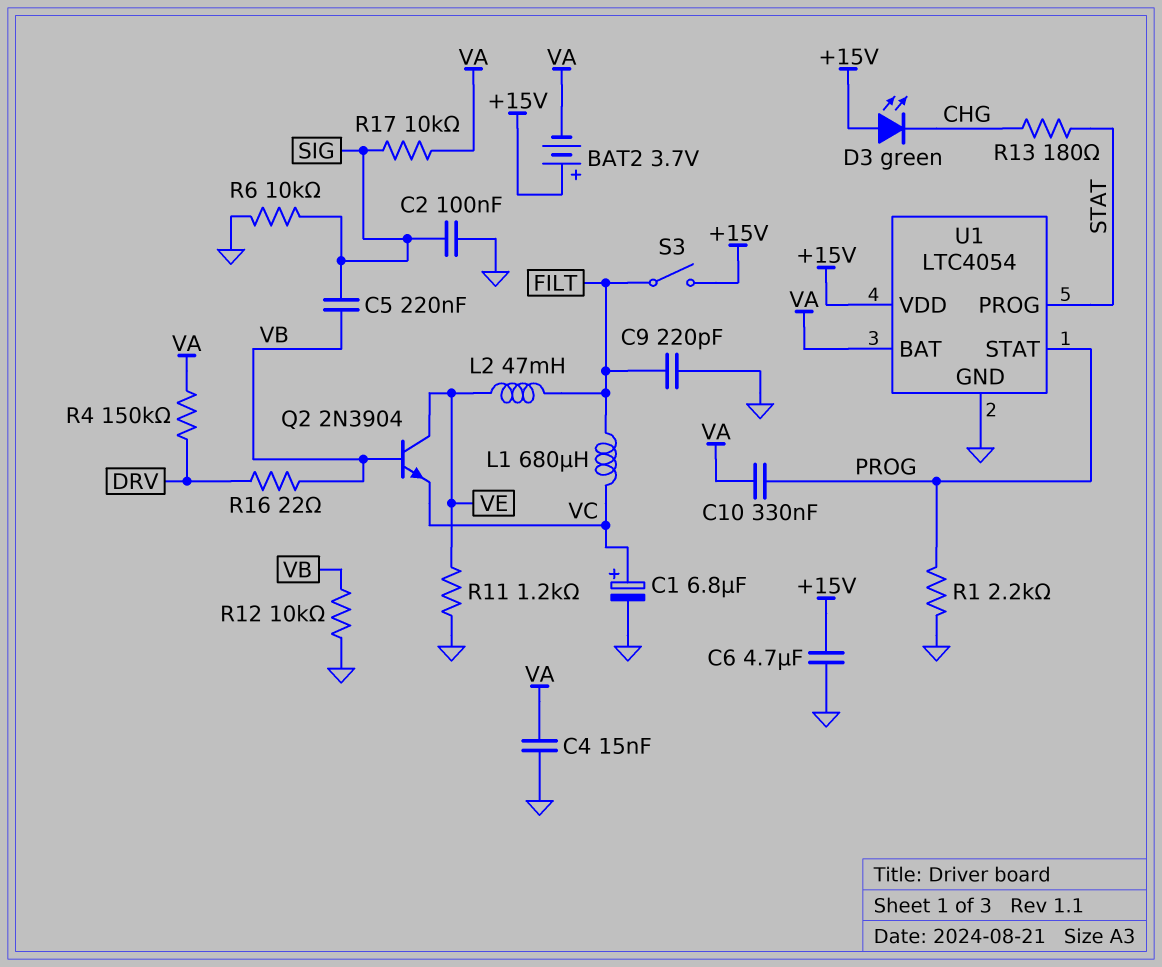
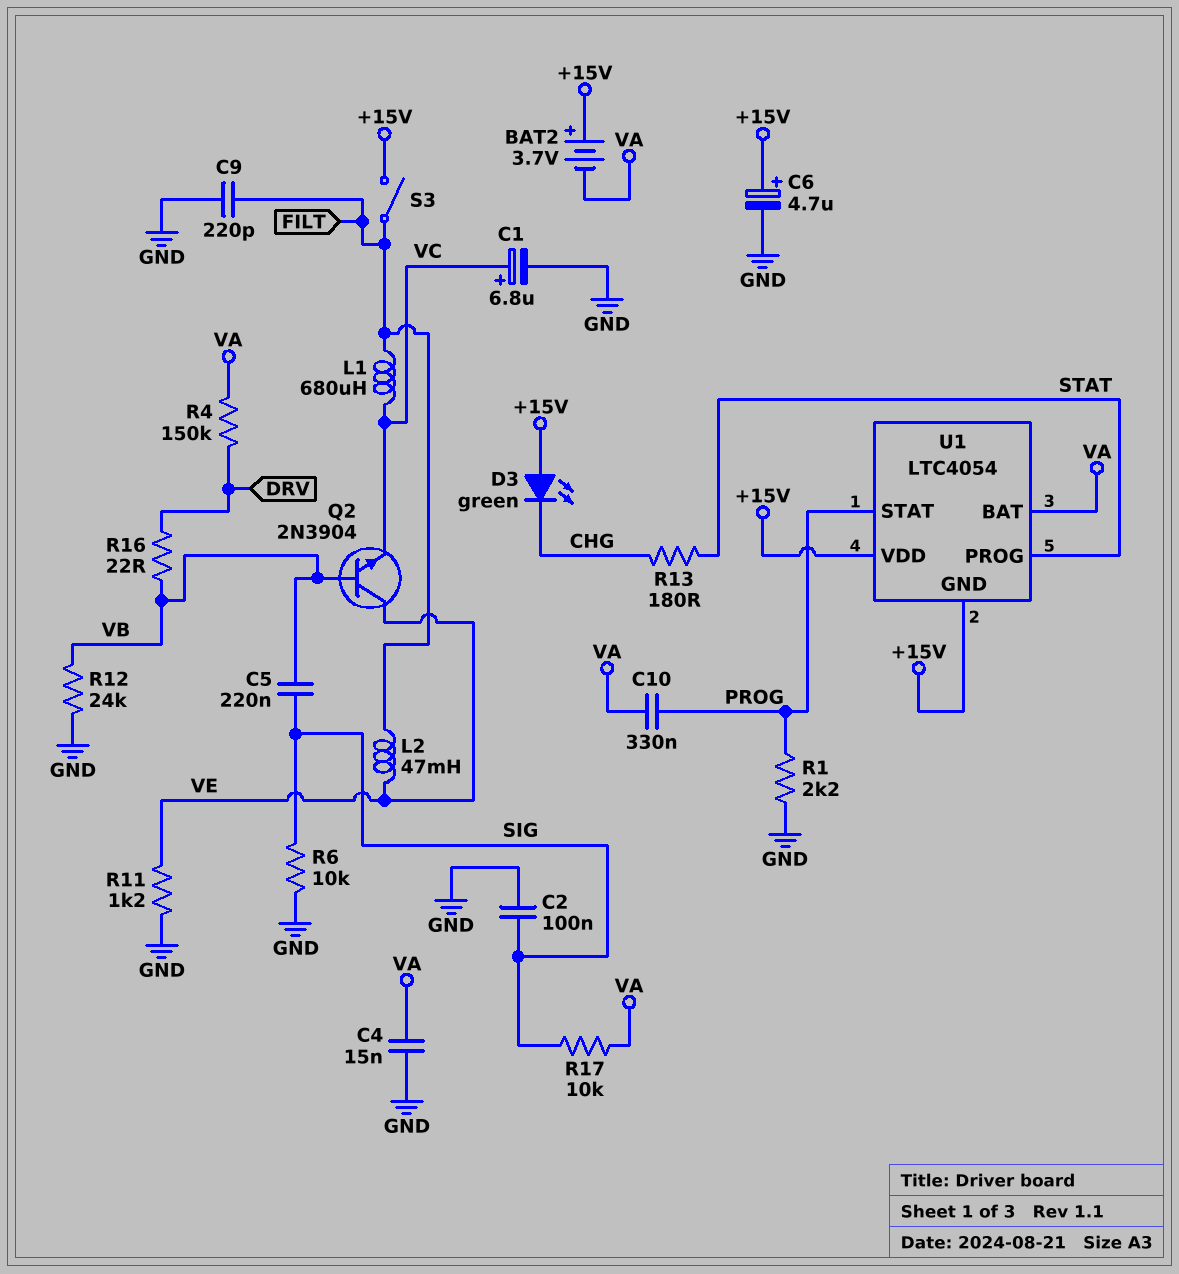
C6: 4.7uF (+15V, GND) -> 4.7uF (plus +15V, minus GND)
R12: 10k (GND, VB) -> 24k (GND, VB)
U1 pin GND: GND -> +15V

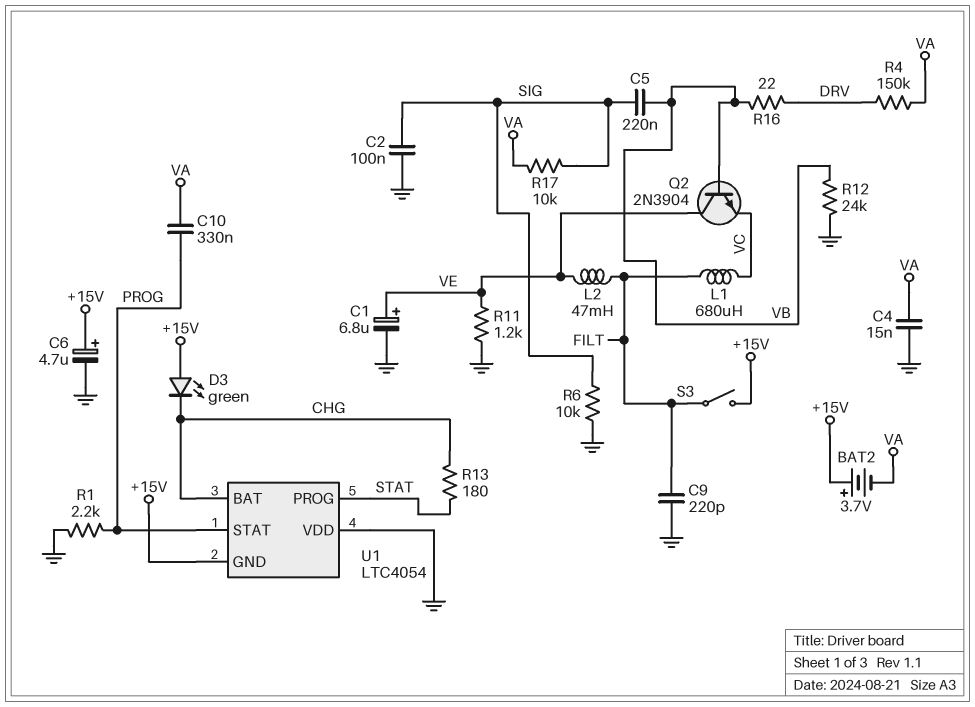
C1: 6.8uF (plus VC, minus GND) -> 6.8uF (plus VE, minus GND)
U1 pin BAT: VA -> CHG
U1 pin VDD: +15V -> GND

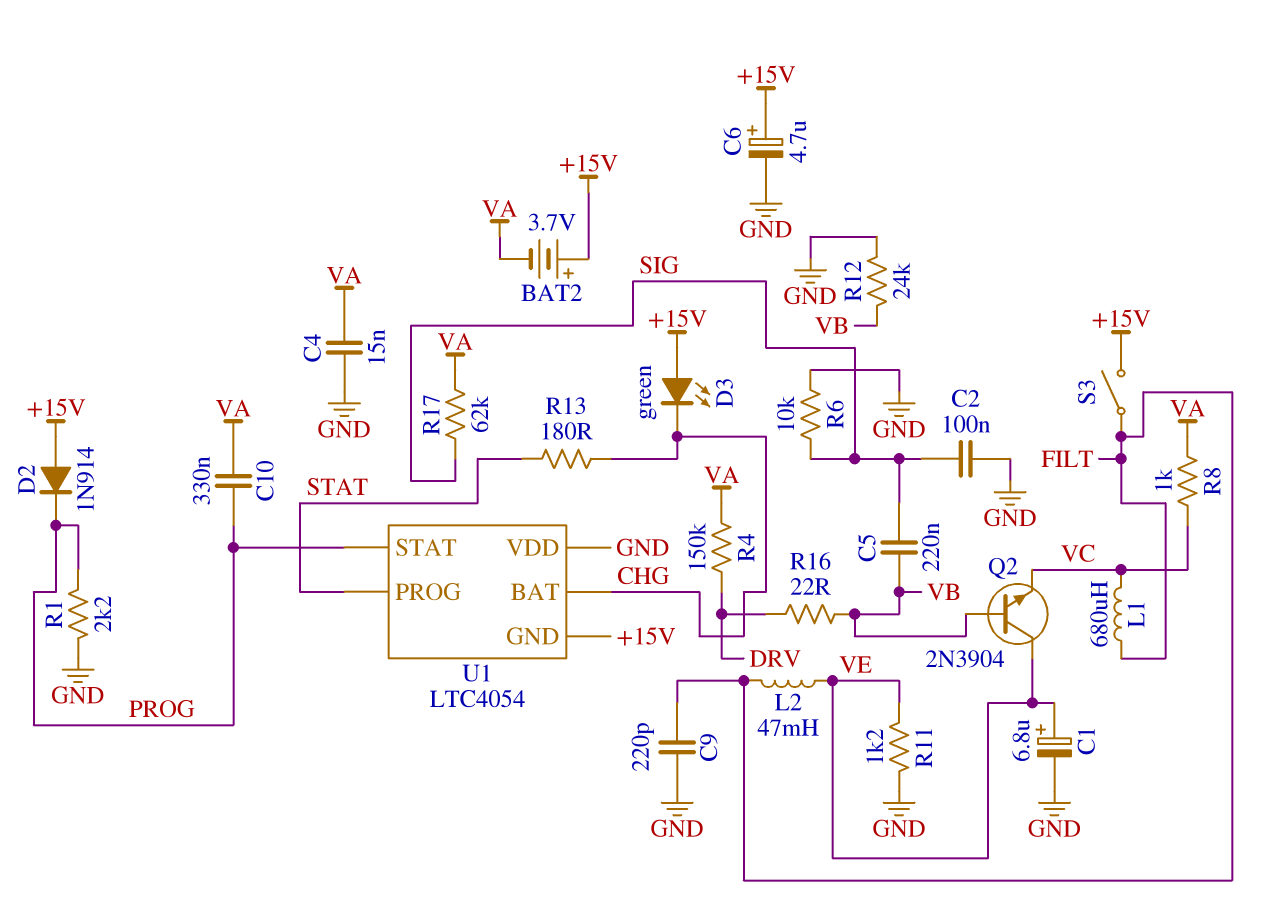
D2: none -> diode 1N914 (A +15V, K PROG)
R8: none -> 1k (VA, VC)
R17: 10k (SIG, VA) -> 62k (SIG, VA)

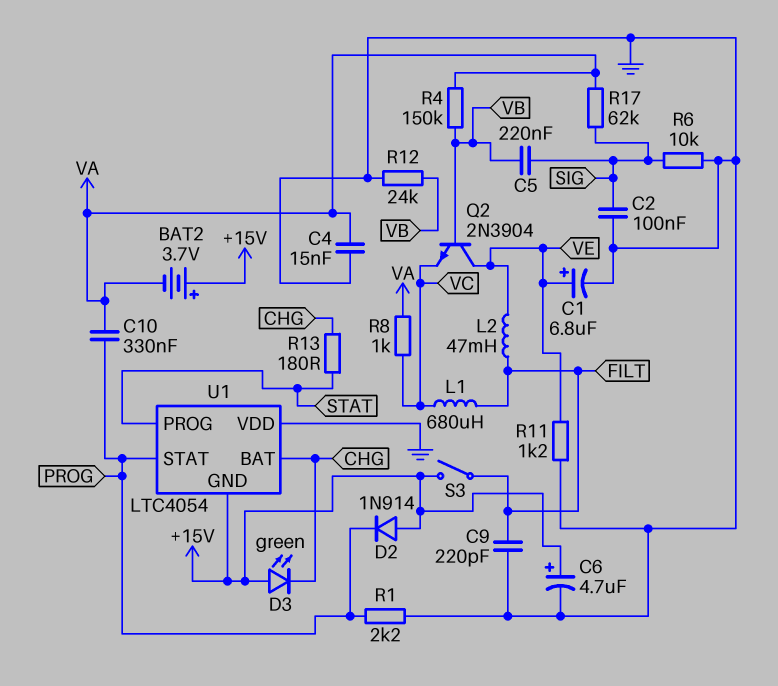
R4: 150k (DRV, VA) -> 150k (VA, VB)
R16: 22 (DRV, VB) -> none

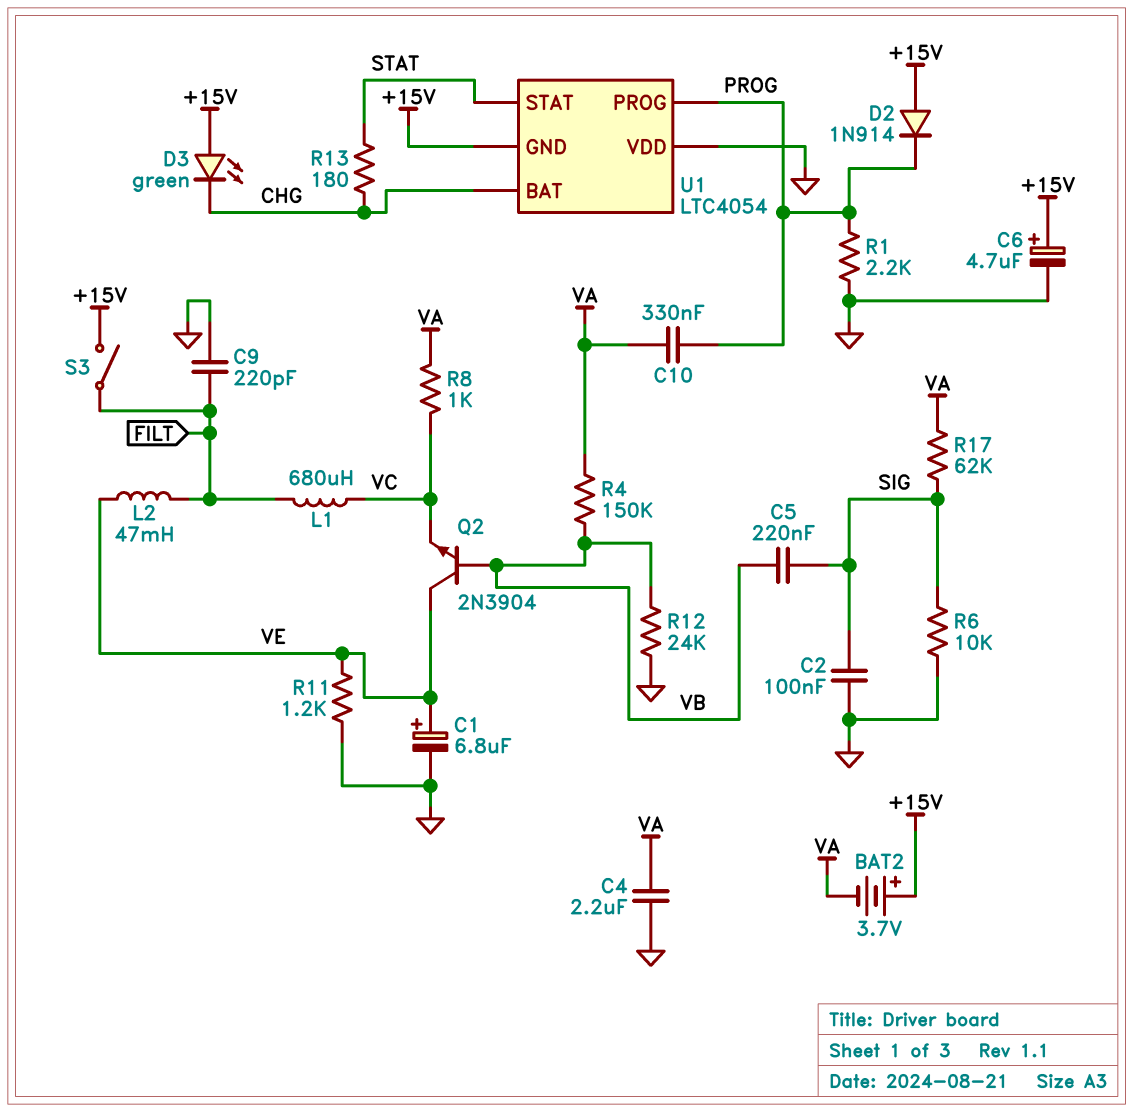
C4: 15nF (GND, VA) -> 2.2uF (GND, VA)
U1 pin PROG: STAT -> PROG
U1 pin STAT: PROG -> STAT

